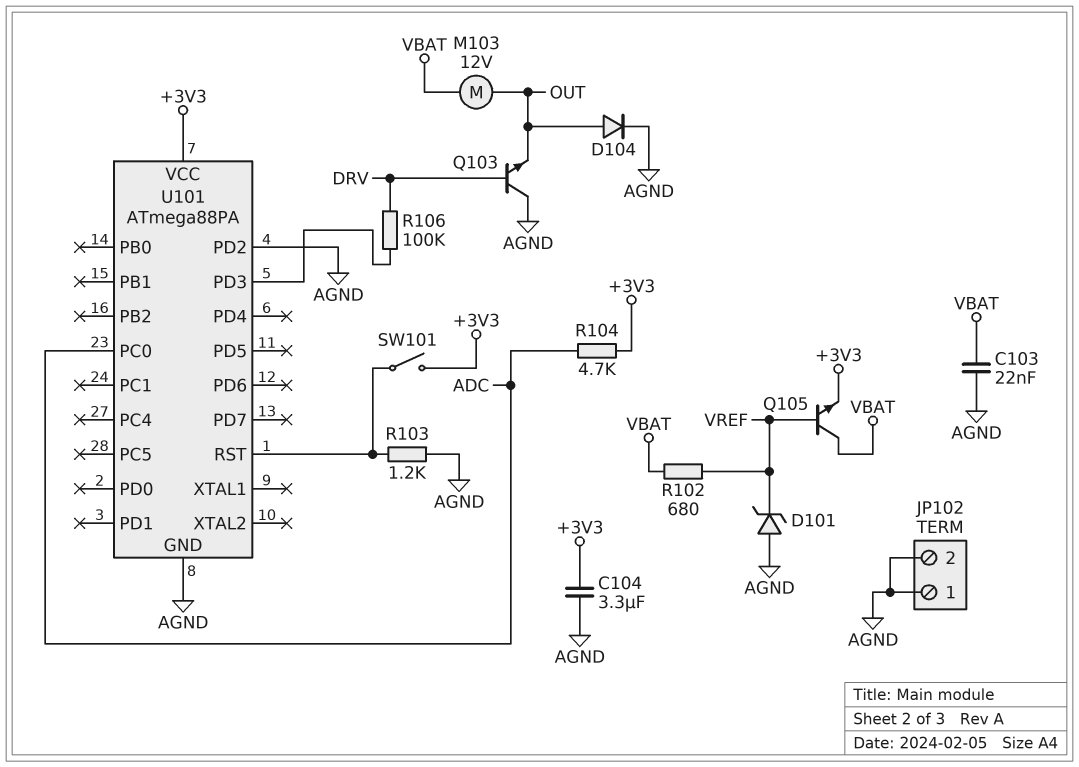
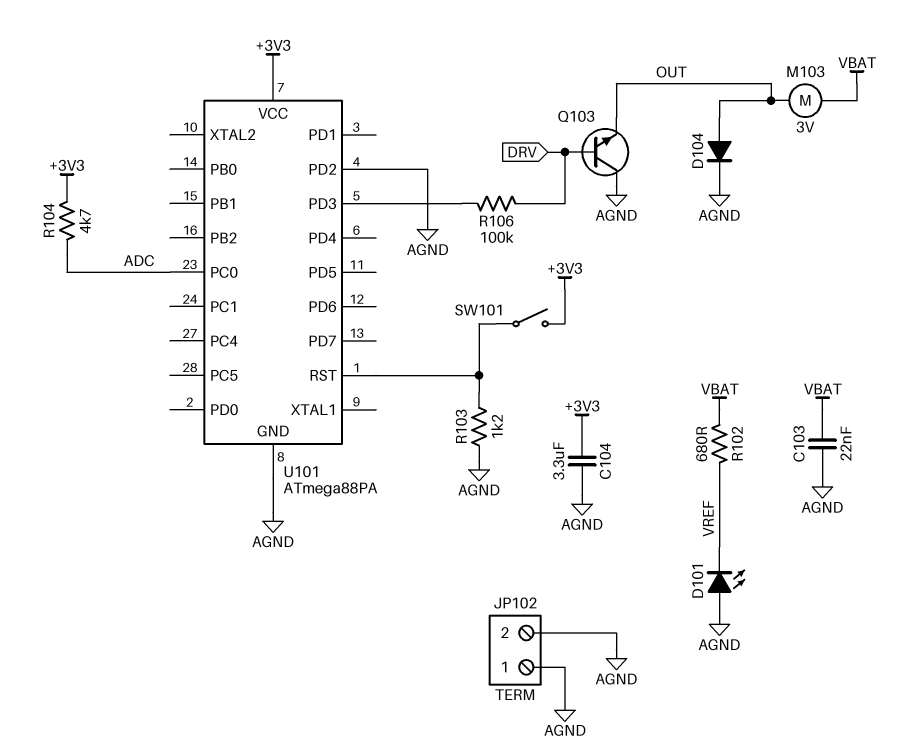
D101: zener (A AGND, K VREF) -> LED (A AGND, K VREF)
M103: motor 12V (OUT, VBAT) -> motor 3V (OUT, VBAT)
Q105: NPN (B VREF, C VBAT, E +3V3) -> none

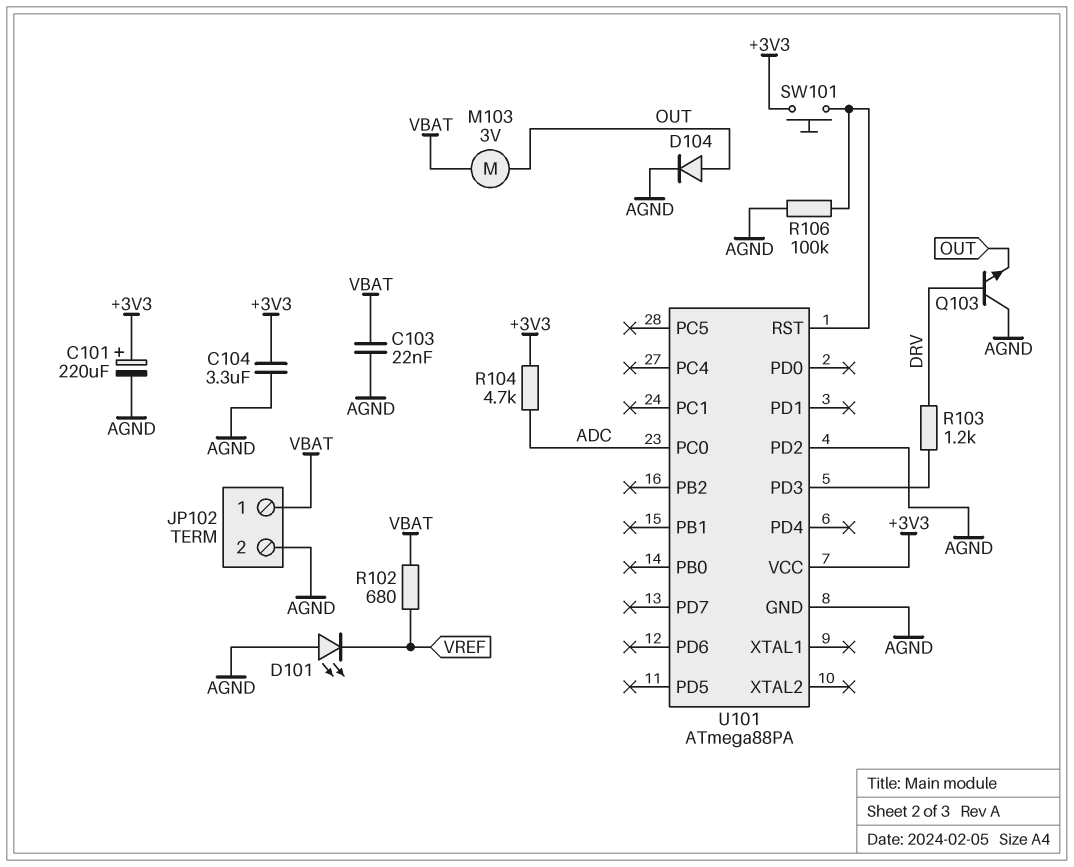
C101: none -> 220uF (plus +3V3, minus AGND)
JP102 pin 1: AGND -> VBAT
R103: 1.2k (AGND, U101/RST) -> 1.2k (DRV, U101/PD3)
R106: 100k (DRV, U101/PD3) -> 100k (AGND, U101/RST)
SW101: switch (+3V3, U101/RST) -> button (+3V3, U101/RST)

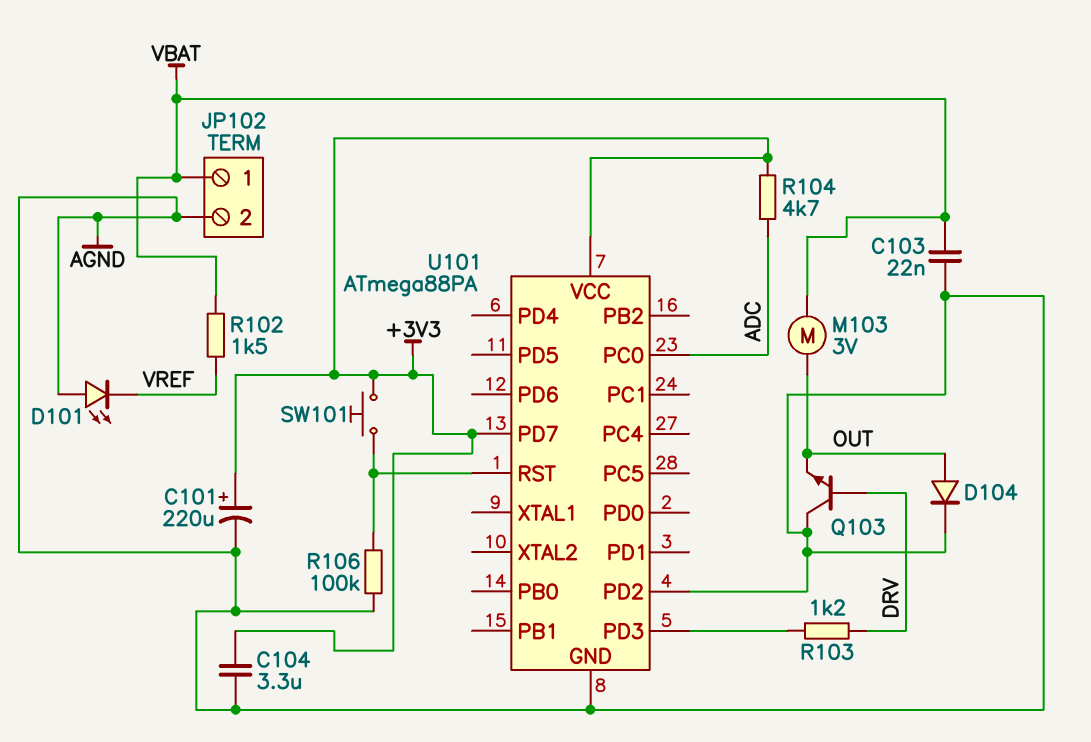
R102: 680 (VBAT, VREF) -> 1.5k (VBAT, VREF)
U101 pin PD7: none -> +3V3

